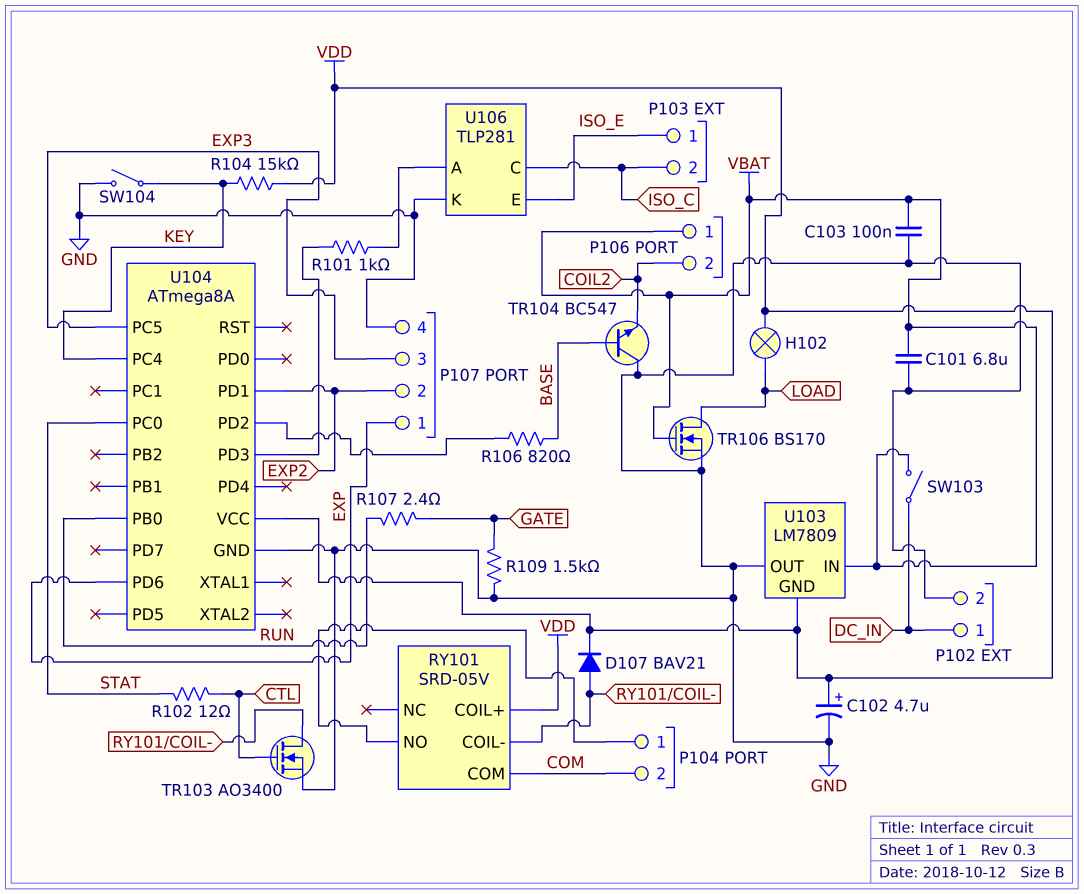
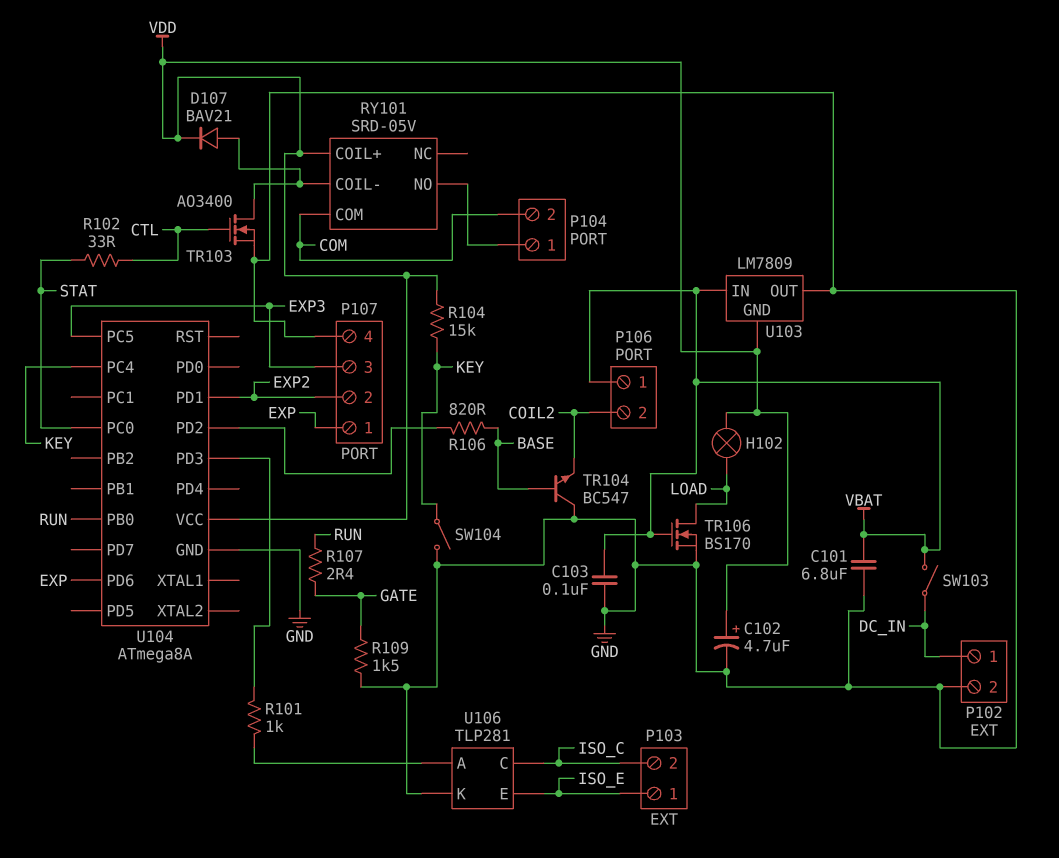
R102: 12 (CTL, STAT) -> 33 (CTL, STAT)

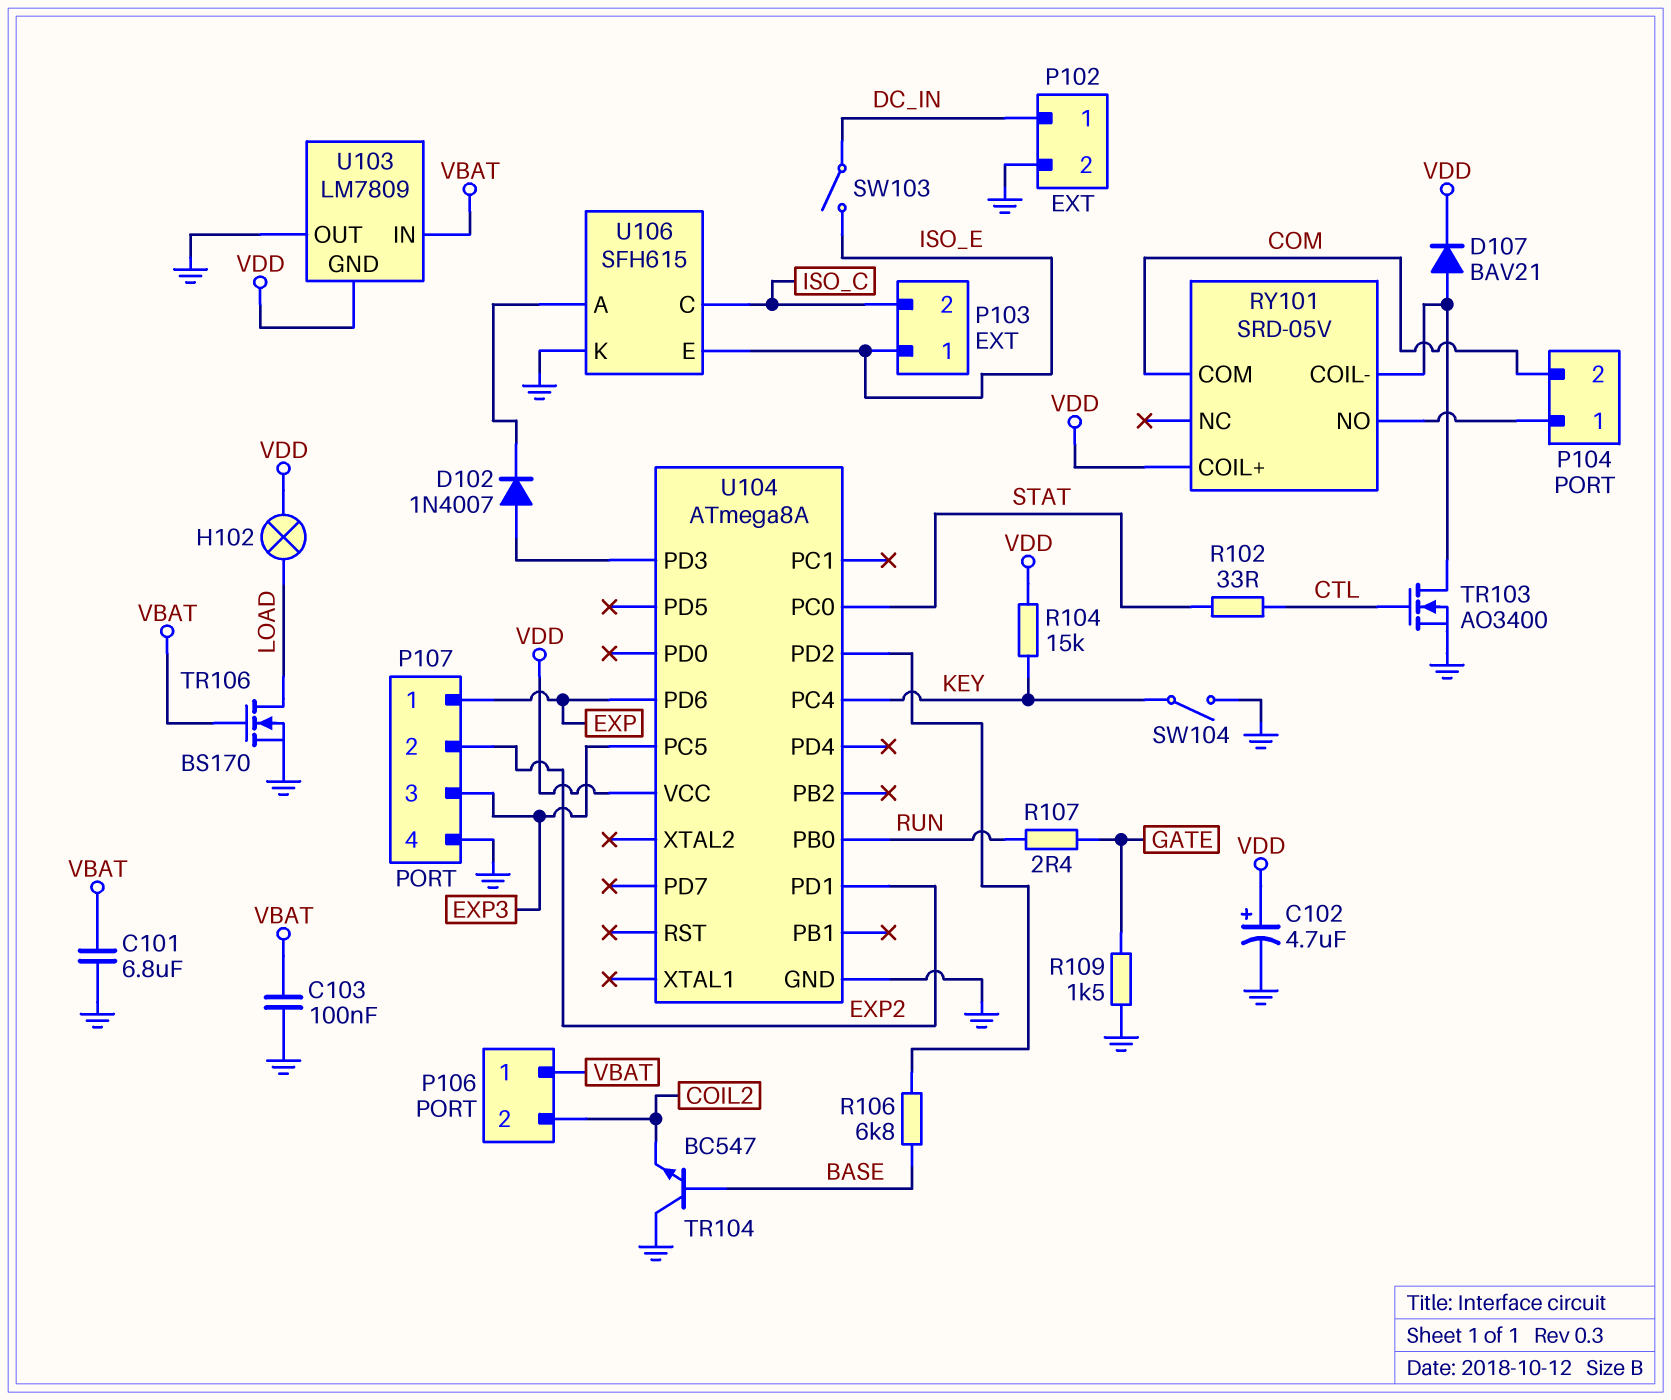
D102: none -> diode 1N4007 (A U104/PD3, K U106/A)
R101: 1k (U104/PD3, U106/A) -> none
R106: 820 (BASE, U104/PD2) -> 6.8k (BASE, U104/PD2)
SW103: switch (DC_IN, VBAT) -> switch (DC_IN, ISO_E)
U106: TLP281 -> SFH615

